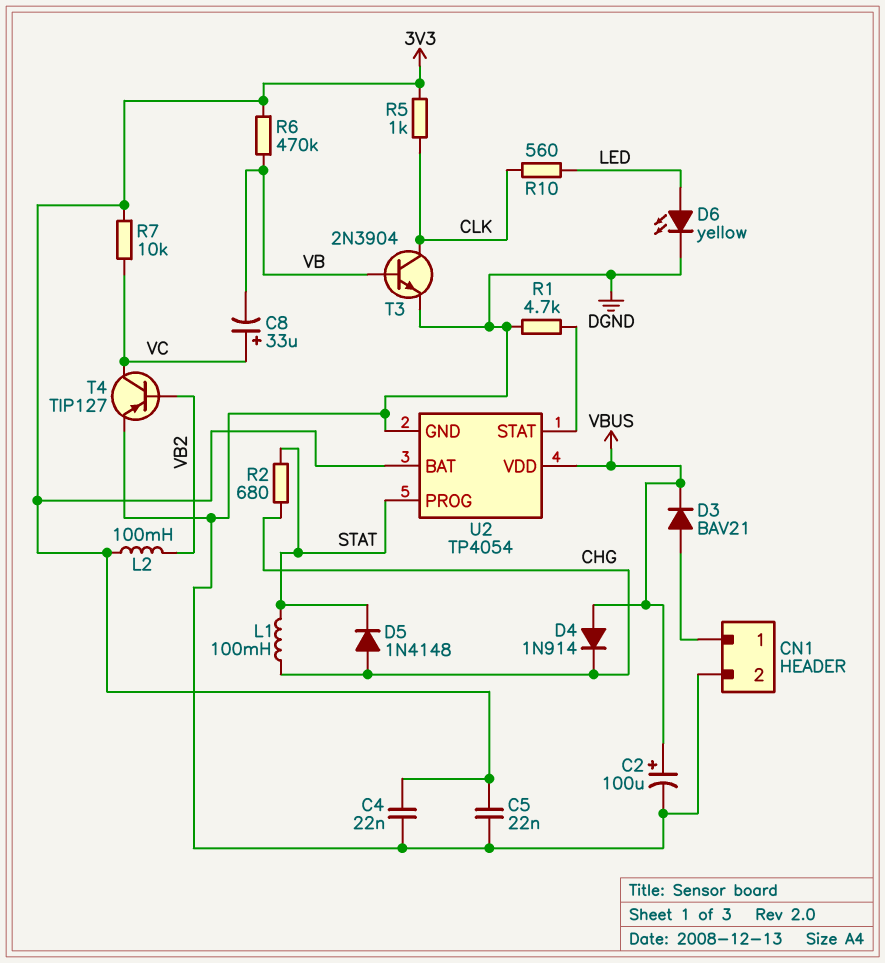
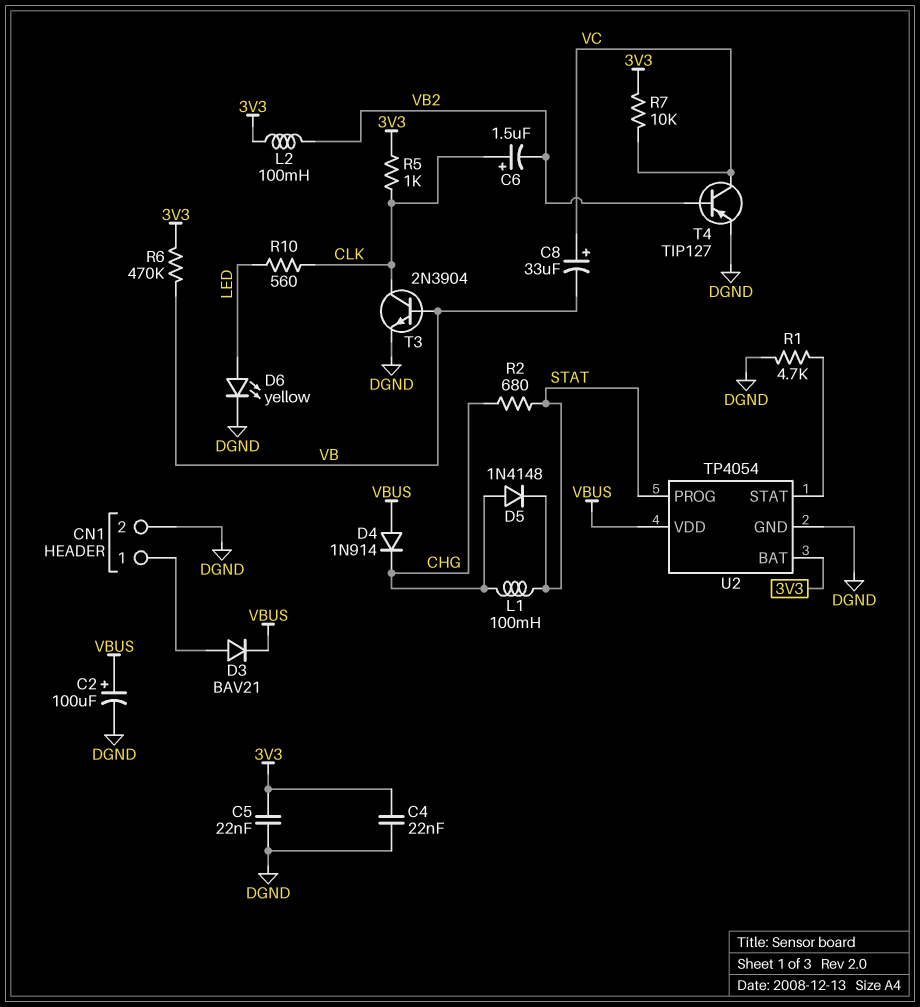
C6: none -> 1.5uF (plus CLK, minus VB2)

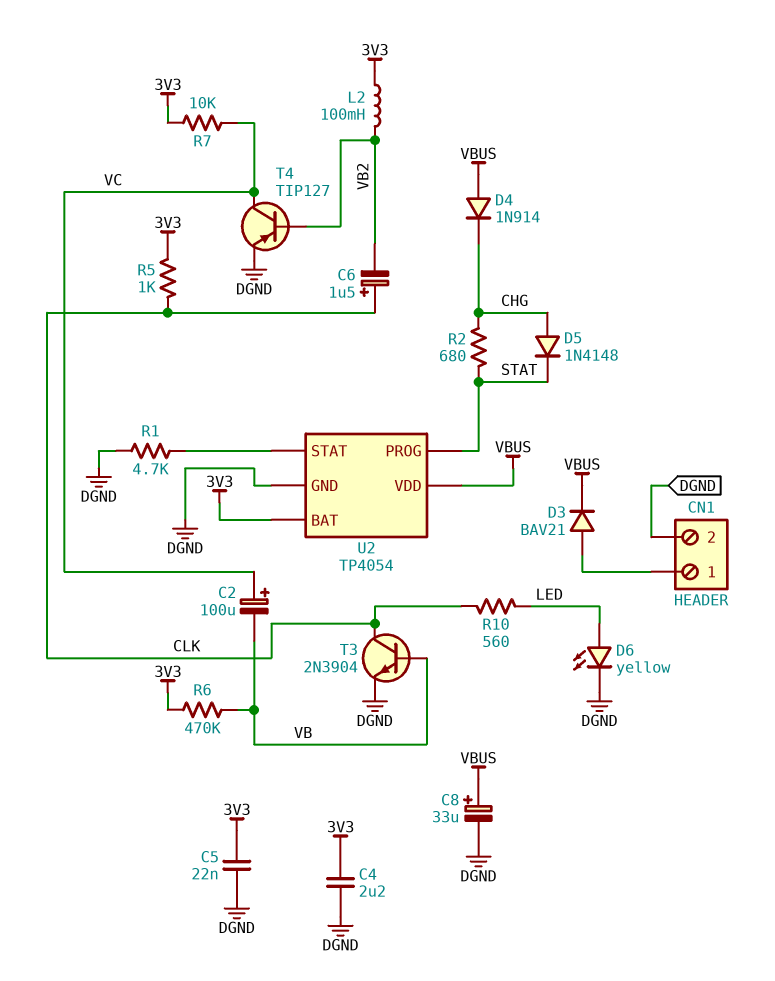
C2: 100uF (plus VBUS, minus DGND) -> 100uF (plus VC, minus VB)
C4: 22nF (3V3, DGND) -> 2.2uF (3V3, DGND)
C8: 33uF (plus VC, minus VB) -> 33uF (plus VBUS, minus DGND)
L1: 100mH (CHG, STAT) -> none

